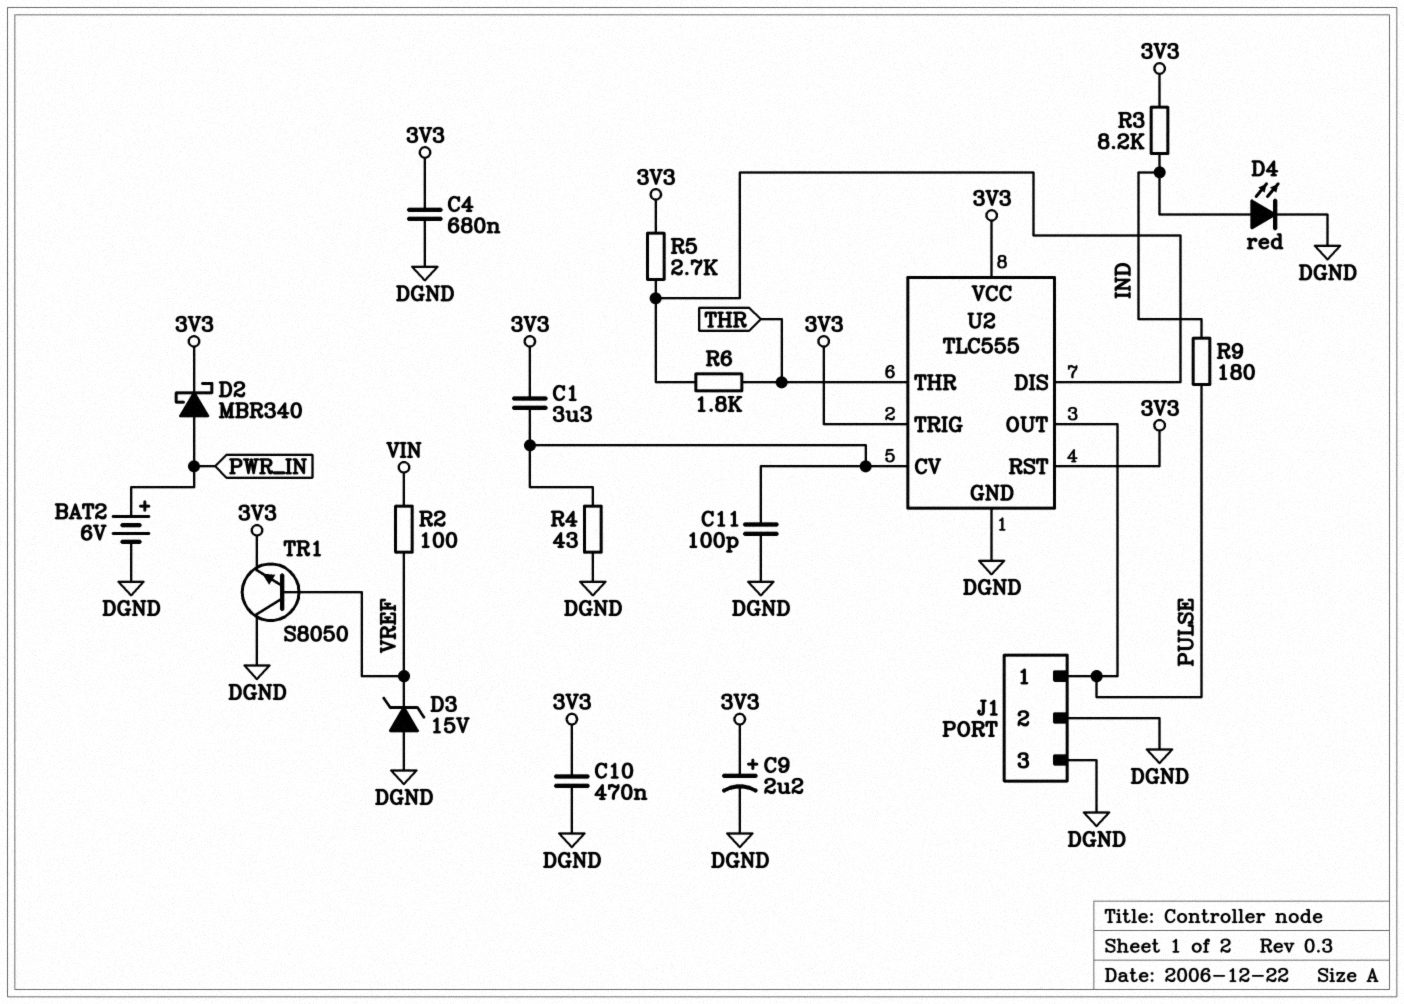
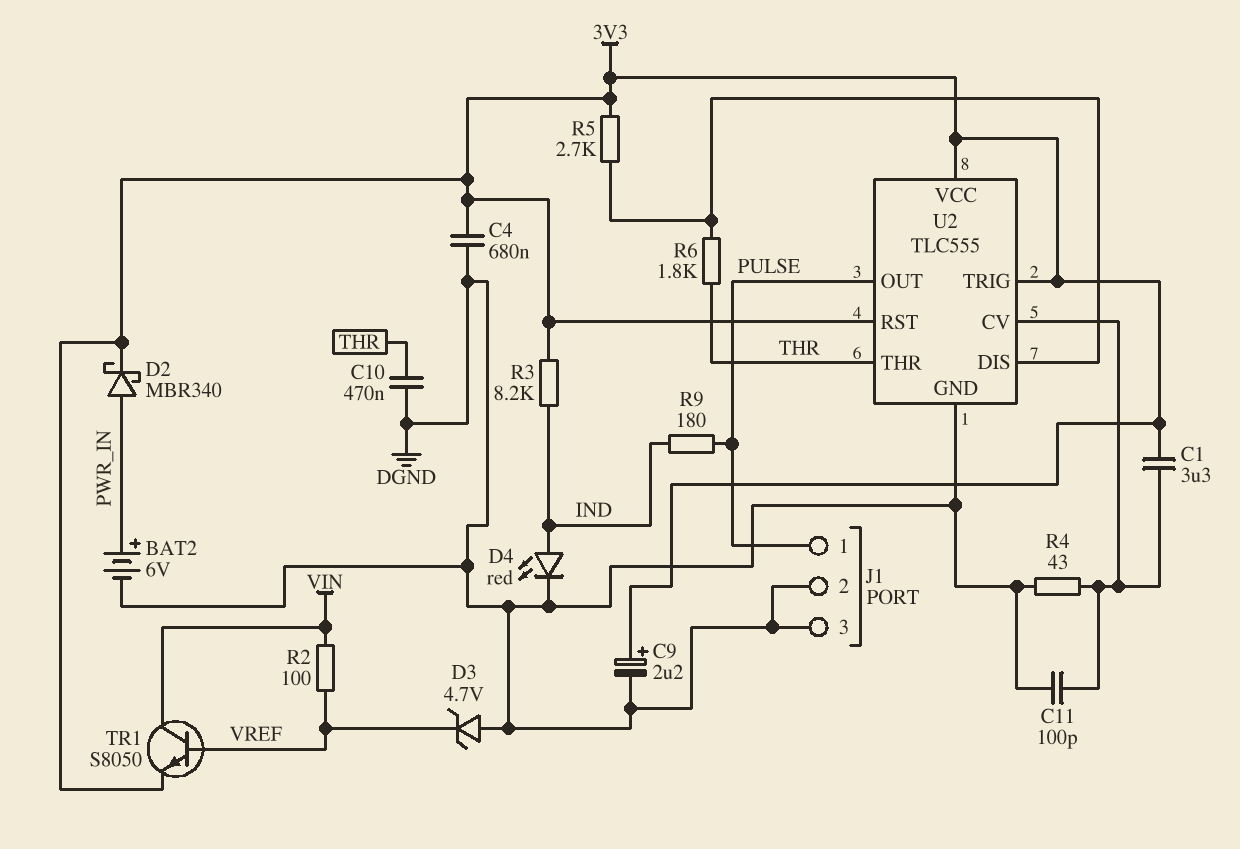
C10: 470nF (3V3, DGND) -> 470nF (DGND, THR)
D3: zener 15V (A DGND, K VREF) -> zener 4.7V (A DGND, K VREF)
TR1: NPN S8050 (B VREF, C DGND, E 3V3) -> NPN S8050 (B VREF, C VIN, E 3V3)

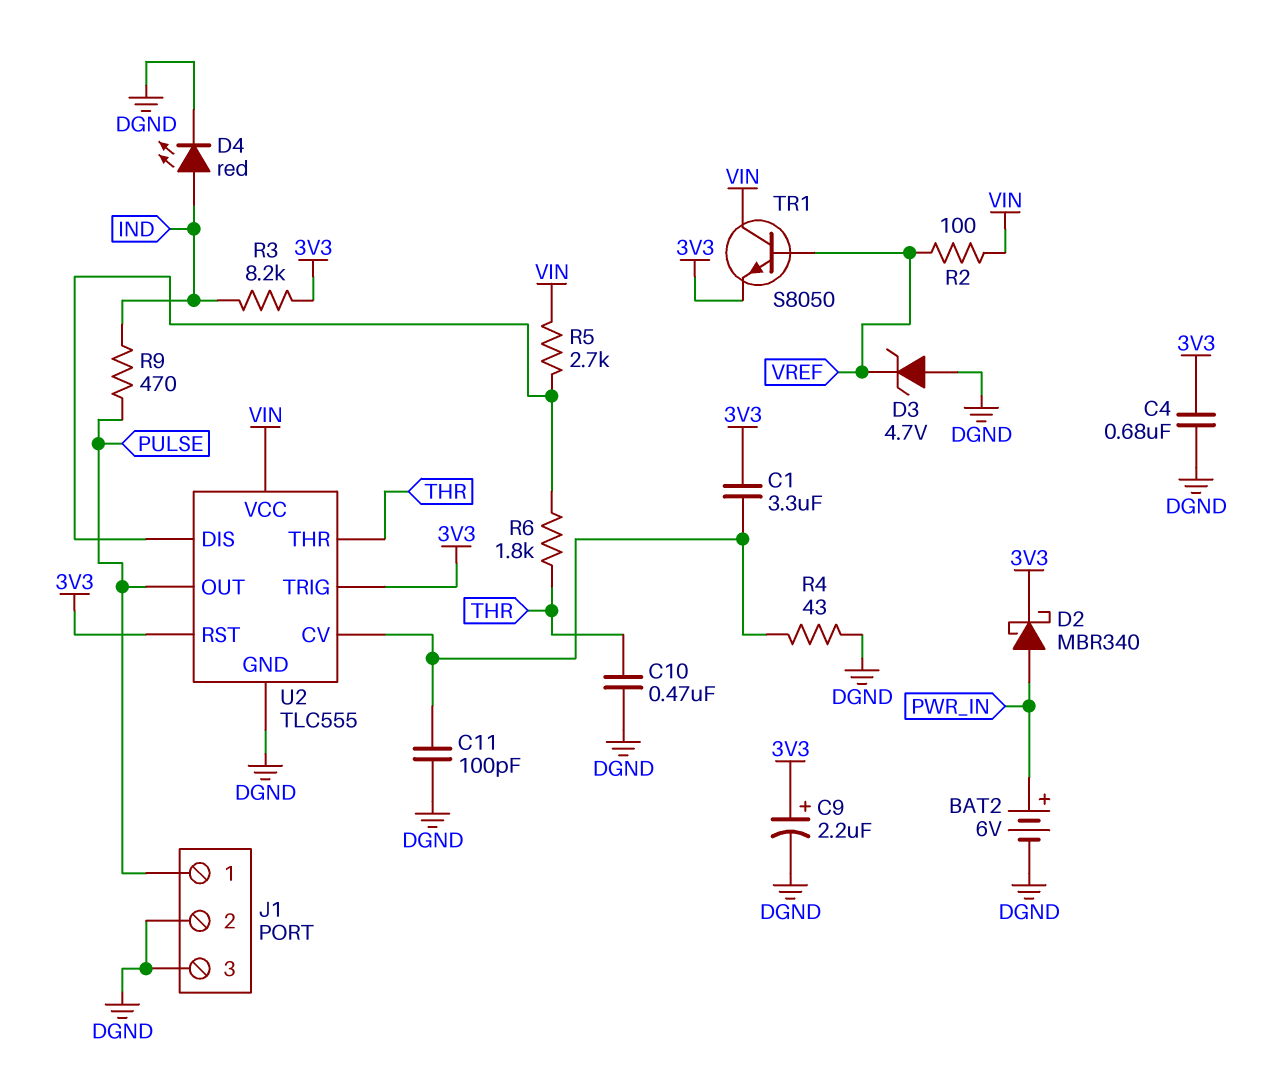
R5: 2.7k (3V3, U2/DIS) -> 2.7k (U2/DIS, VIN)
R9: 180 (IND, PULSE) -> 470 (IND, PULSE)
U2 pin VCC: 3V3 -> VIN

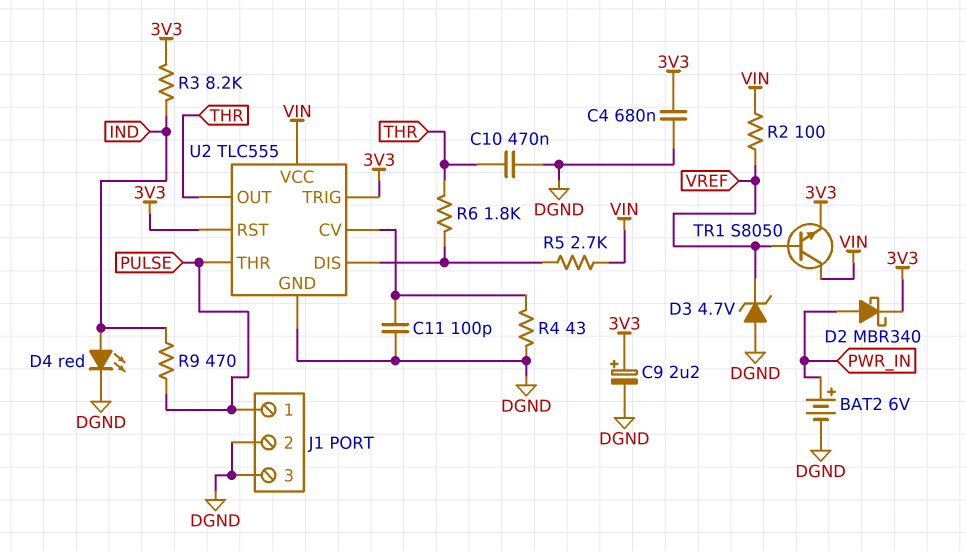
C1: 3.3uF (3V3, U2/CV) -> none
U2 pin OUT: PULSE -> THR
U2 pin THR: THR -> PULSE

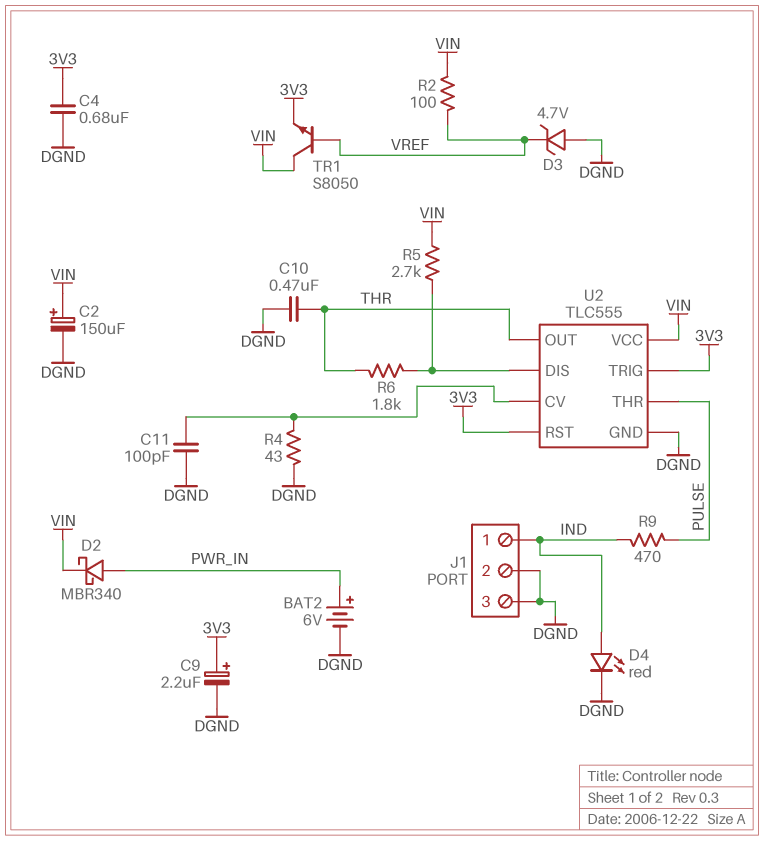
C2: none -> 150uF (plus VIN, minus DGND)
D2: schottky MBR340 (A PWR_IN, K 3V3) -> schottky MBR340 (A PWR_IN, K VIN)
J1 pin 1: PULSE -> IND
R3: 8.2k (3V3, IND) -> none

